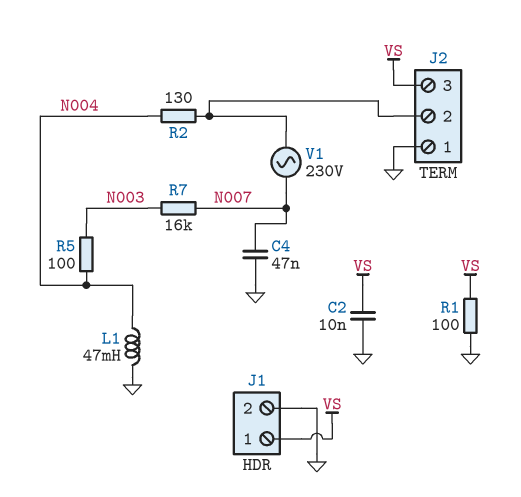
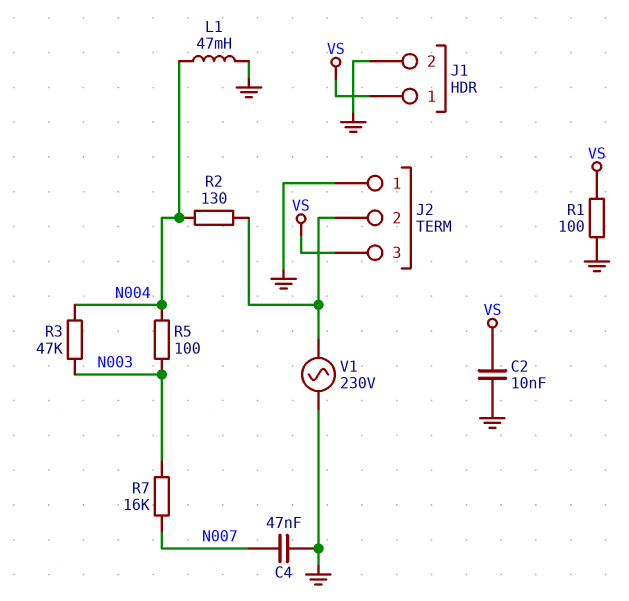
R3: none -> 47k (N003, N004)
V1: AC 230V (J2/2, N007) -> AC 230V (GND, J2/2)

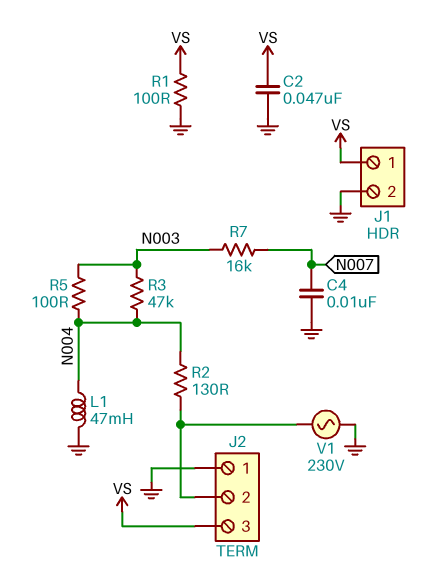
C2: 10nF (GND, VS) -> 47nF (GND, VS)
C4: 47nF (GND, N007) -> 10nF (GND, N007)

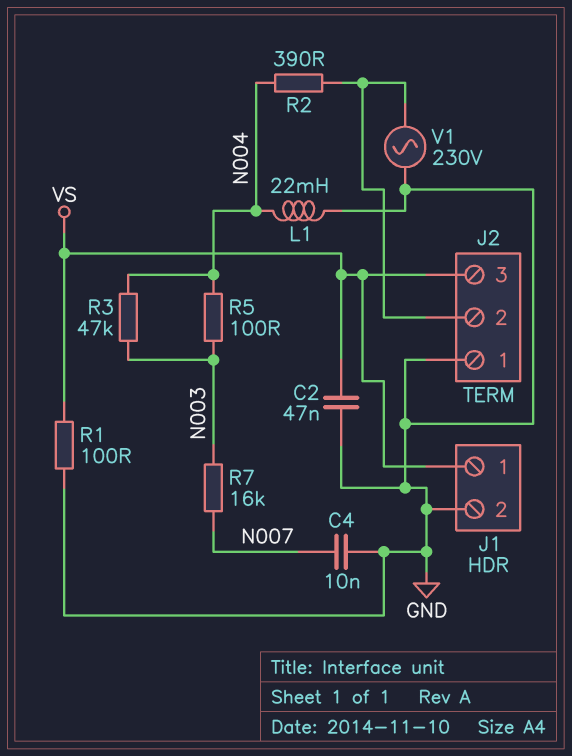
L1: 47mH (GND, N004) -> 22mH (GND, N004)
R2: 130 (J2/2, N004) -> 390 (J2/2, N004)

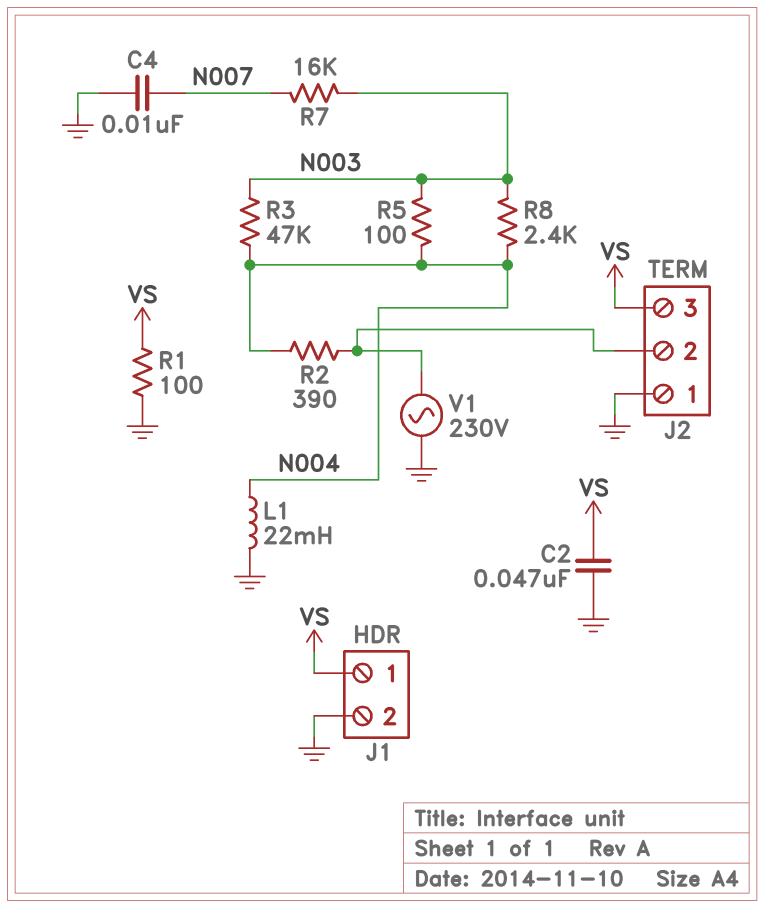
R8: none -> 2.4k (N003, N004)

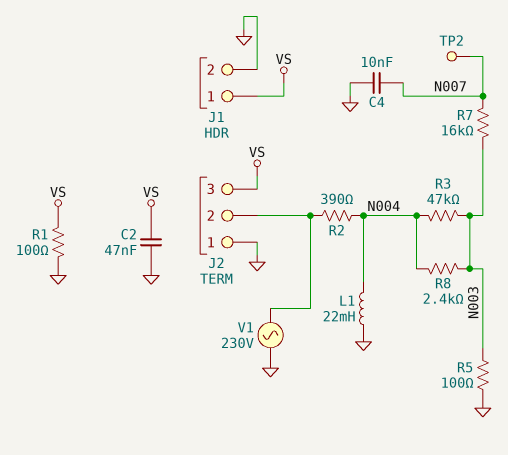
R5: 100 (N003, N004) -> 100 (GND, N003)
TP2: none -> test point (N007)

